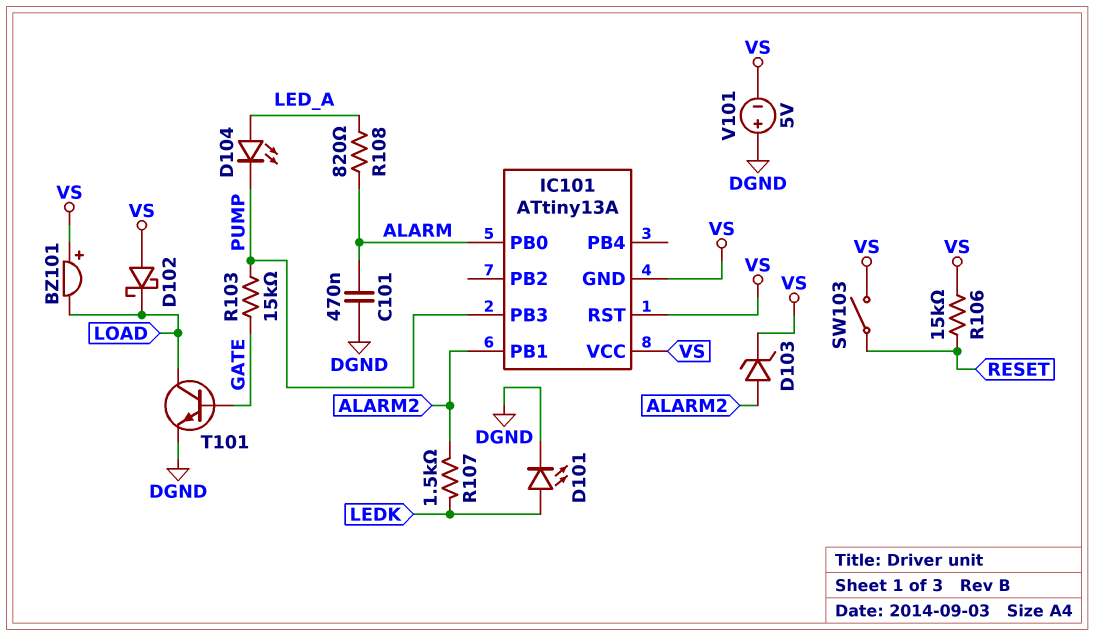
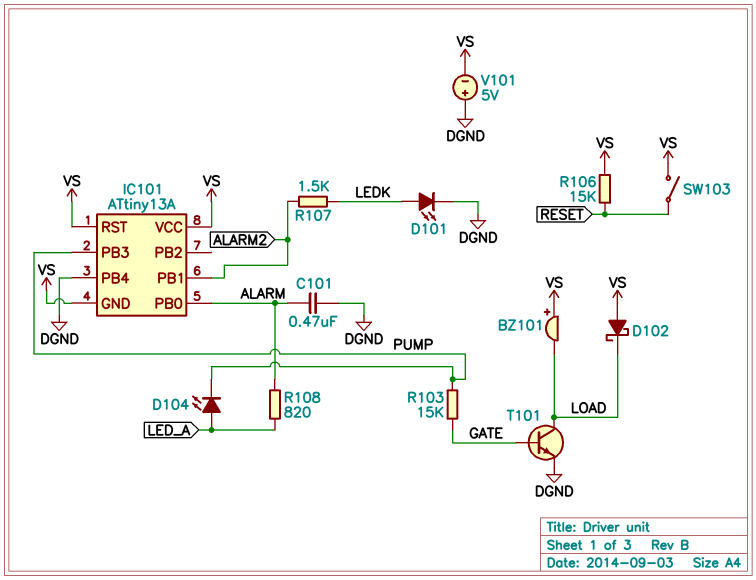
D103: zener (A ALARM2, K VS) -> none
IC101 pin PB4: none -> DGND

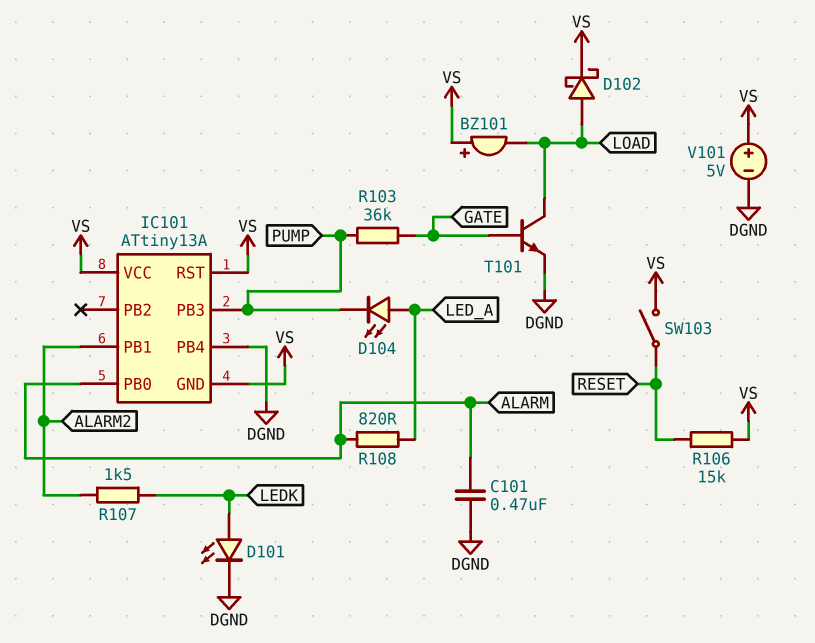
D102: schottky (A VS, K LOAD) -> schottky (A LOAD, K VS)
R103: 15k (GATE, PUMP) -> 36k (GATE, PUMP)
V101: 5V (plus DGND, minus VS) -> 5V (plus VS, minus DGND)

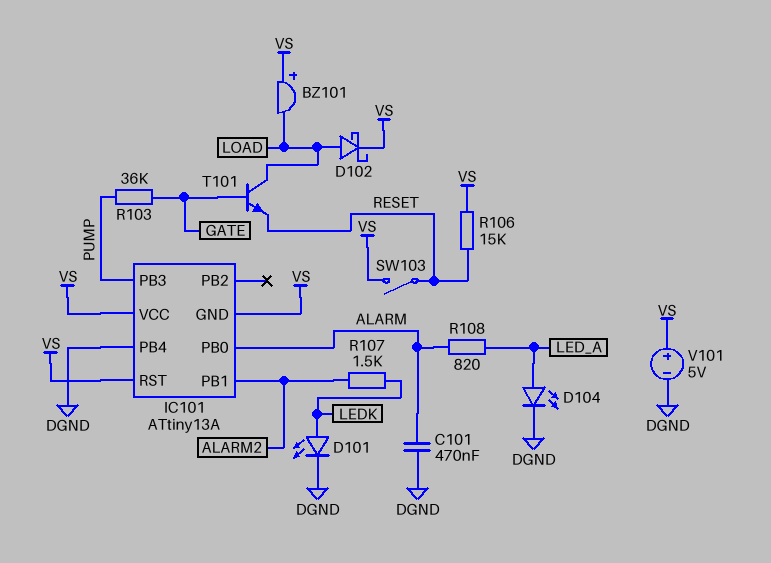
D104: LED (A LED_A, K PUMP) -> LED (A LED_A, K DGND)
T101: NPN (B GATE, C LOAD, E DGND) -> NPN (B GATE, C LOAD, E RESET)

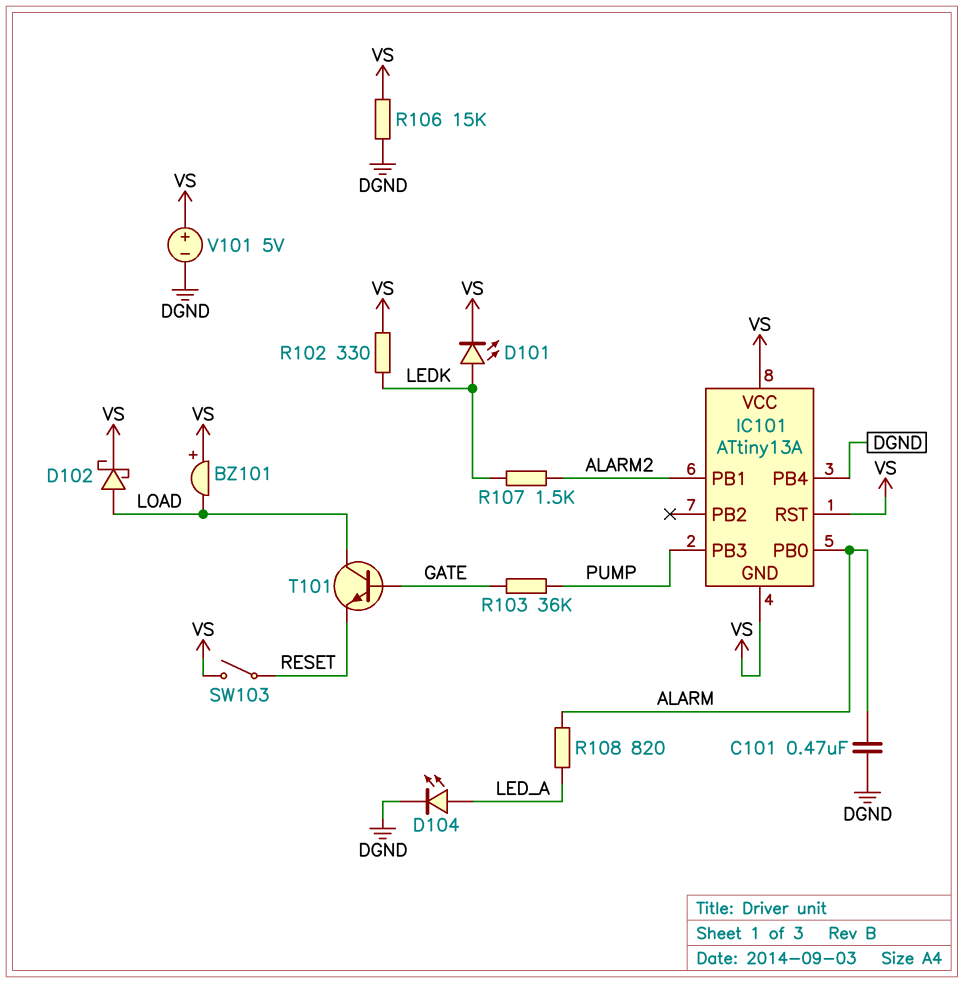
D101: LED (A LEDK, K DGND) -> LED (A LEDK, K VS)
R102: none -> 330 (LEDK, VS)
R106: 15k (RESET, VS) -> 15k (DGND, VS)

